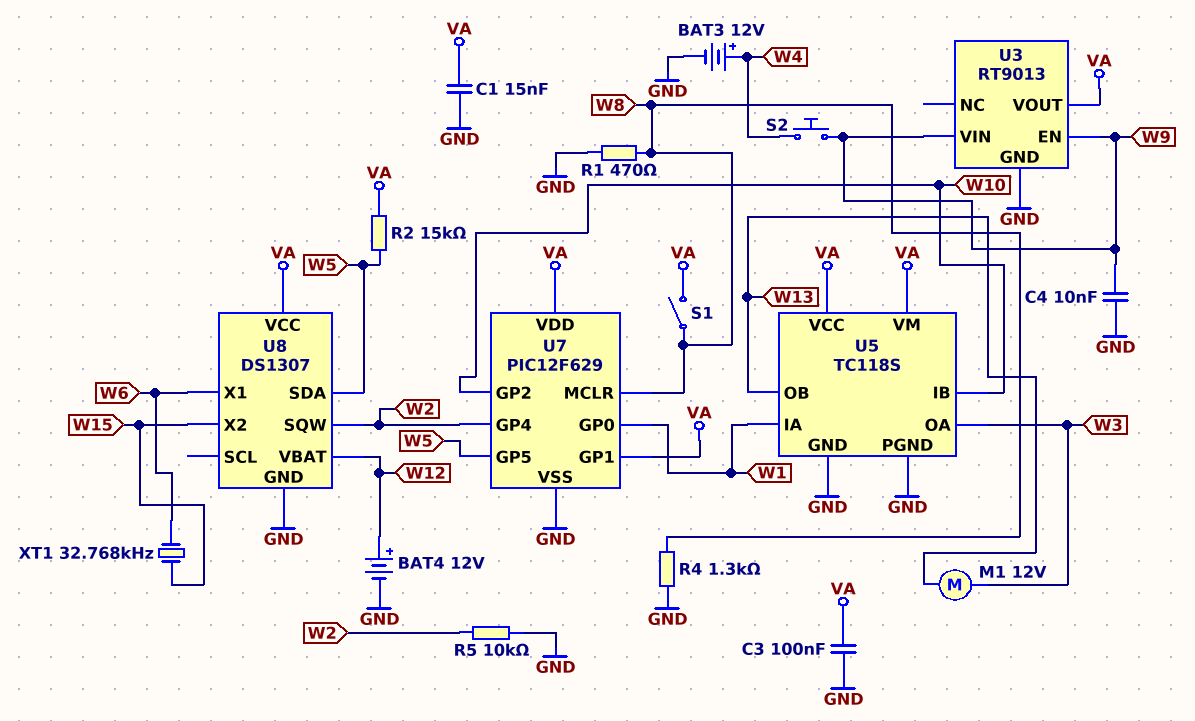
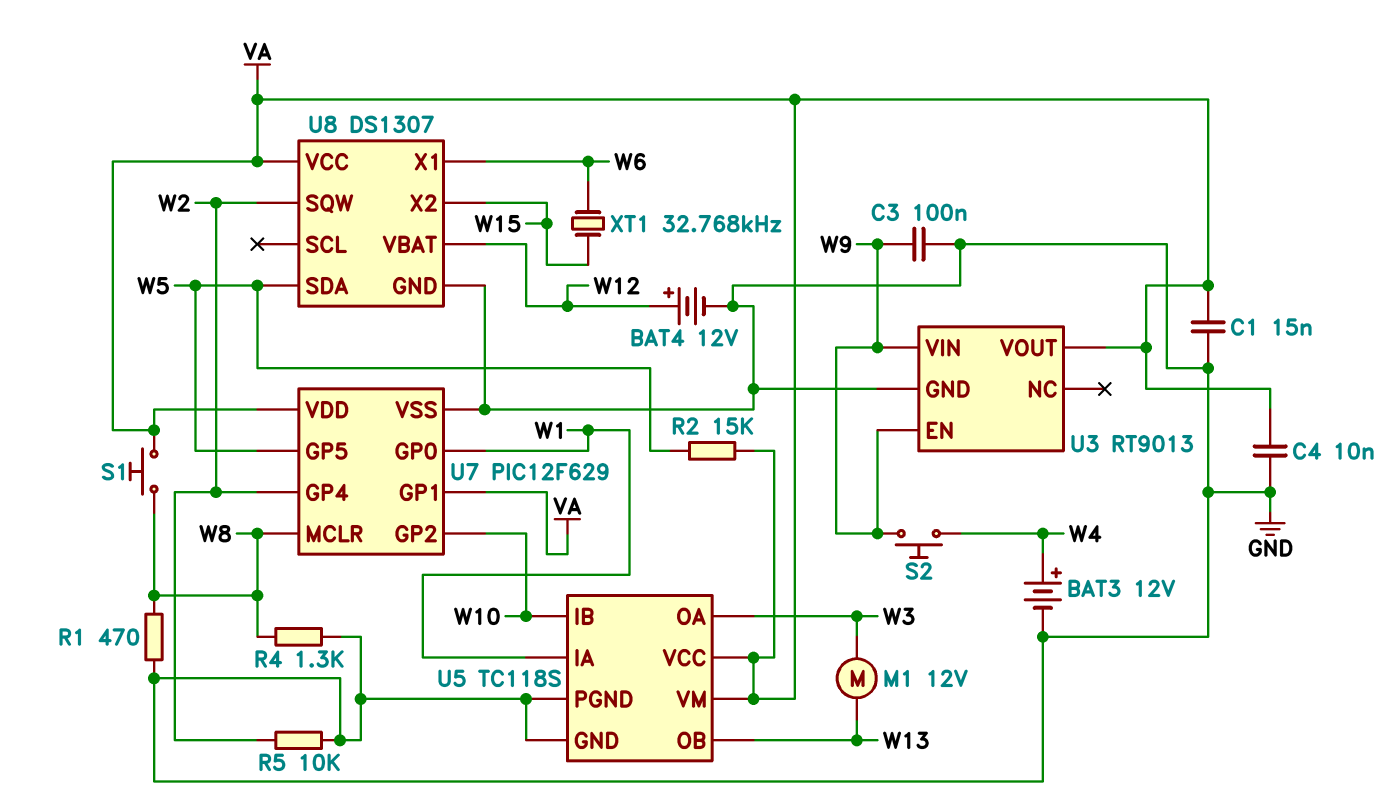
C3: 100nF (GND, VA) -> 100nF (GND, W9)
C4: 10nF (GND, W9) -> 10nF (GND, VA)
S1: switch (VA, W8) -> button (VA, W8)

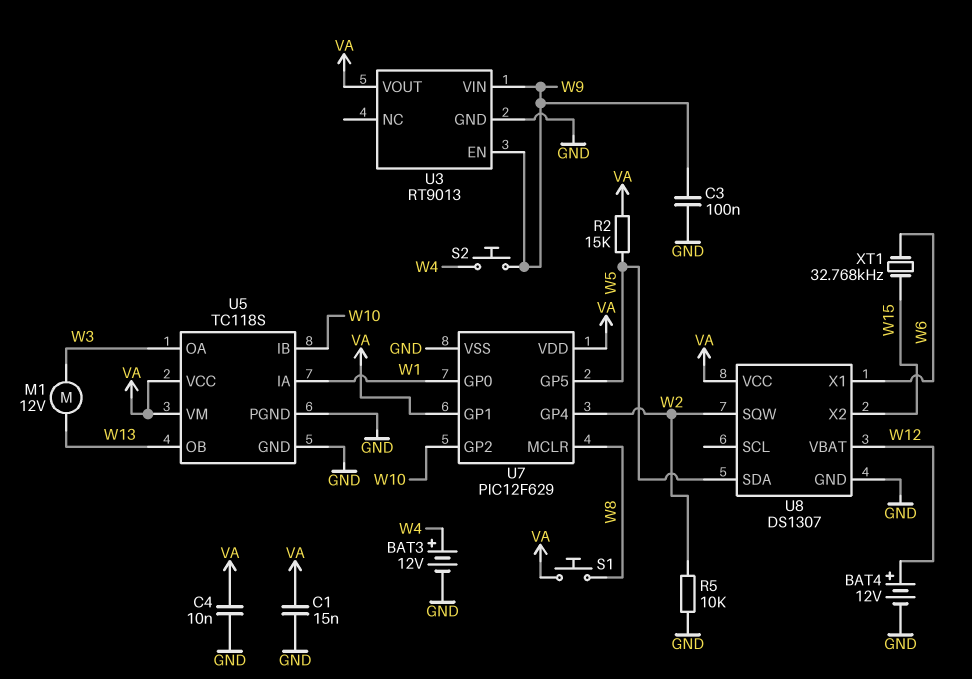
R1: 470 (GND, W8) -> none
R4: 1.3k (GND, W8) -> none

